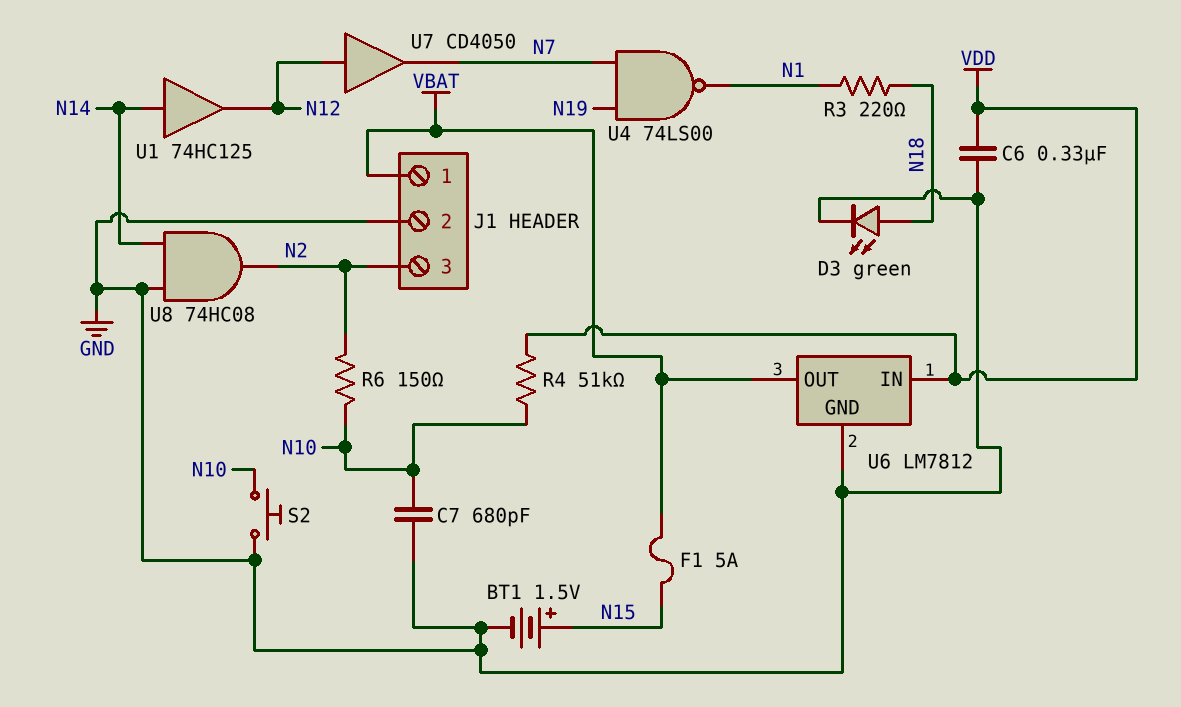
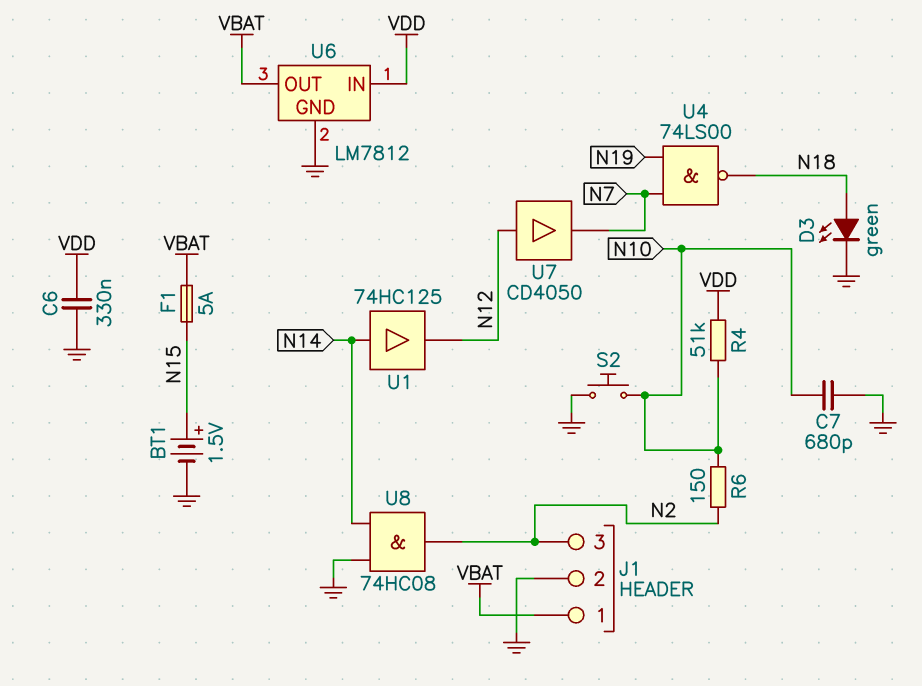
R3: 220 (N1, N18) -> none
U4: NAND 74LS00 (in N7, in N19, out N1) -> NAND 74LS00 (in N7, in N19, out N18)

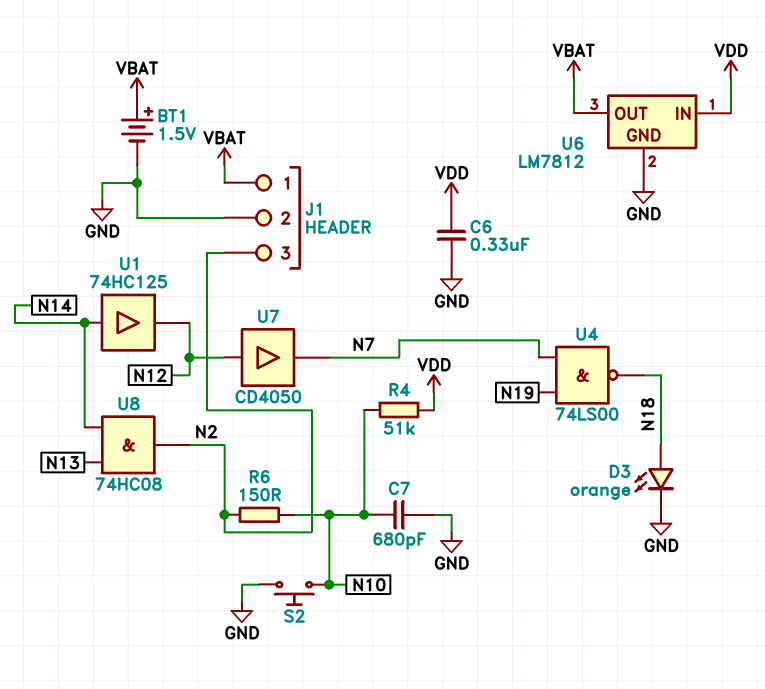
BT1: 1.5V (plus N15, minus GND) -> 1.5V (plus VBAT, minus GND)
D3: LED green (A N18, K GND) -> LED orange (A N18, K GND)
F1: 5A (N15, VBAT) -> none
U8: AND 74HC08 (in GND, in N14, out N2) -> AND 74HC08 (in N13, in N14, out N2)

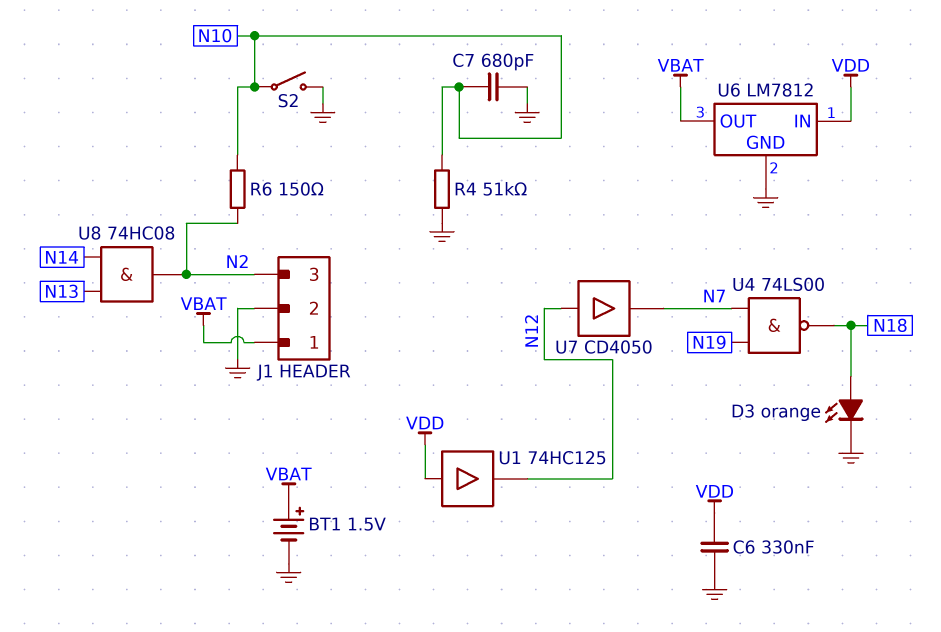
R4: 51k (N10, VDD) -> 51k (GND, N10)
S2: button (GND, N10) -> switch (GND, N10)
U1: buffer 74HC125 (in N14, out N12) -> buffer 74HC125 (in VDD, out N12)

